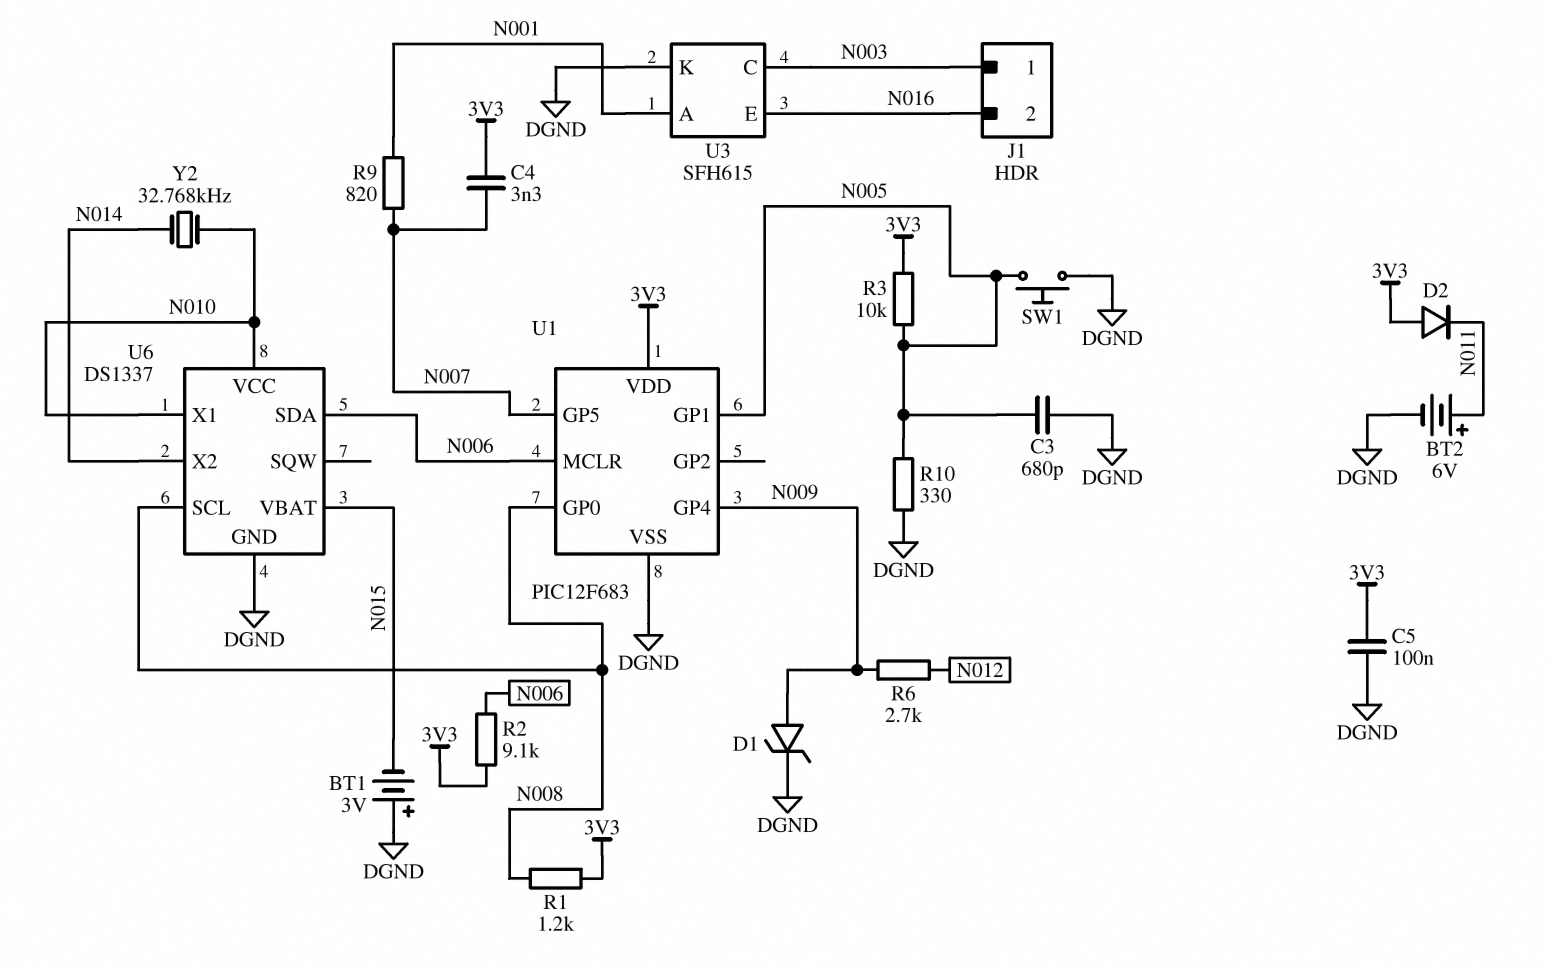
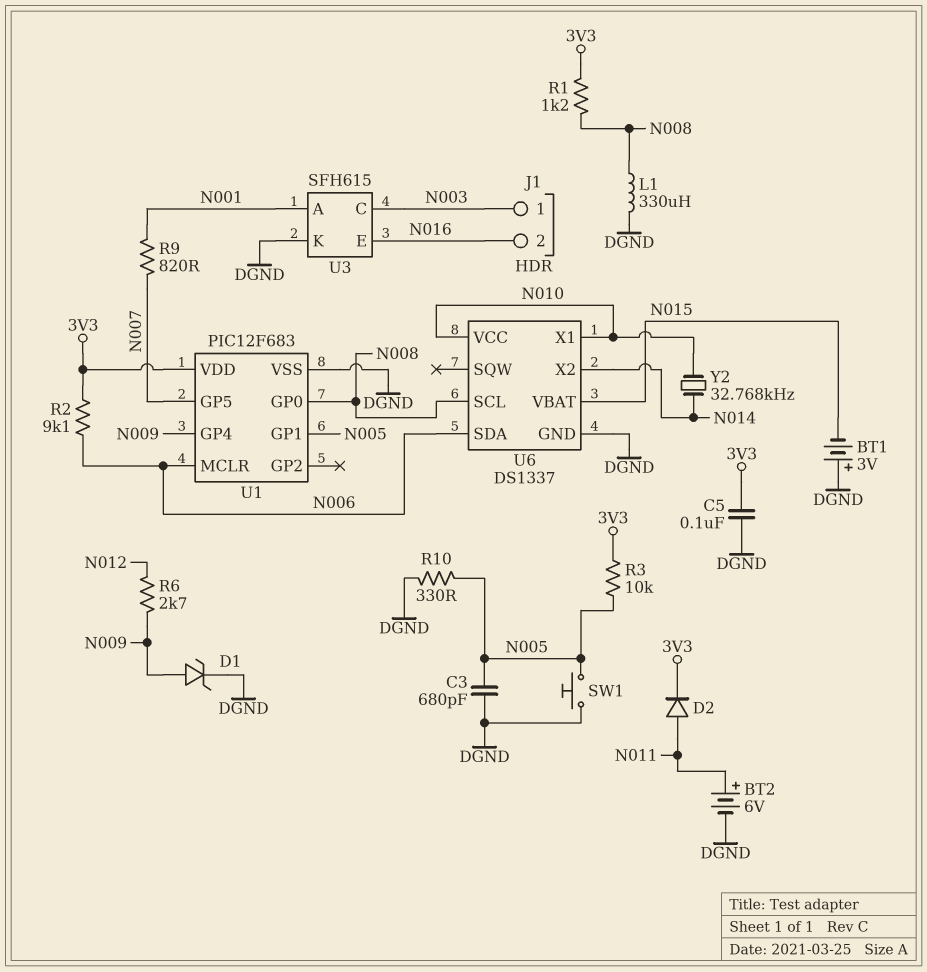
C4: 3.3nF (3V3, N007) -> none
D2: diode (A 3V3, K N011) -> diode (A N011, K 3V3)
L1: none -> 330uH (DGND, N008)

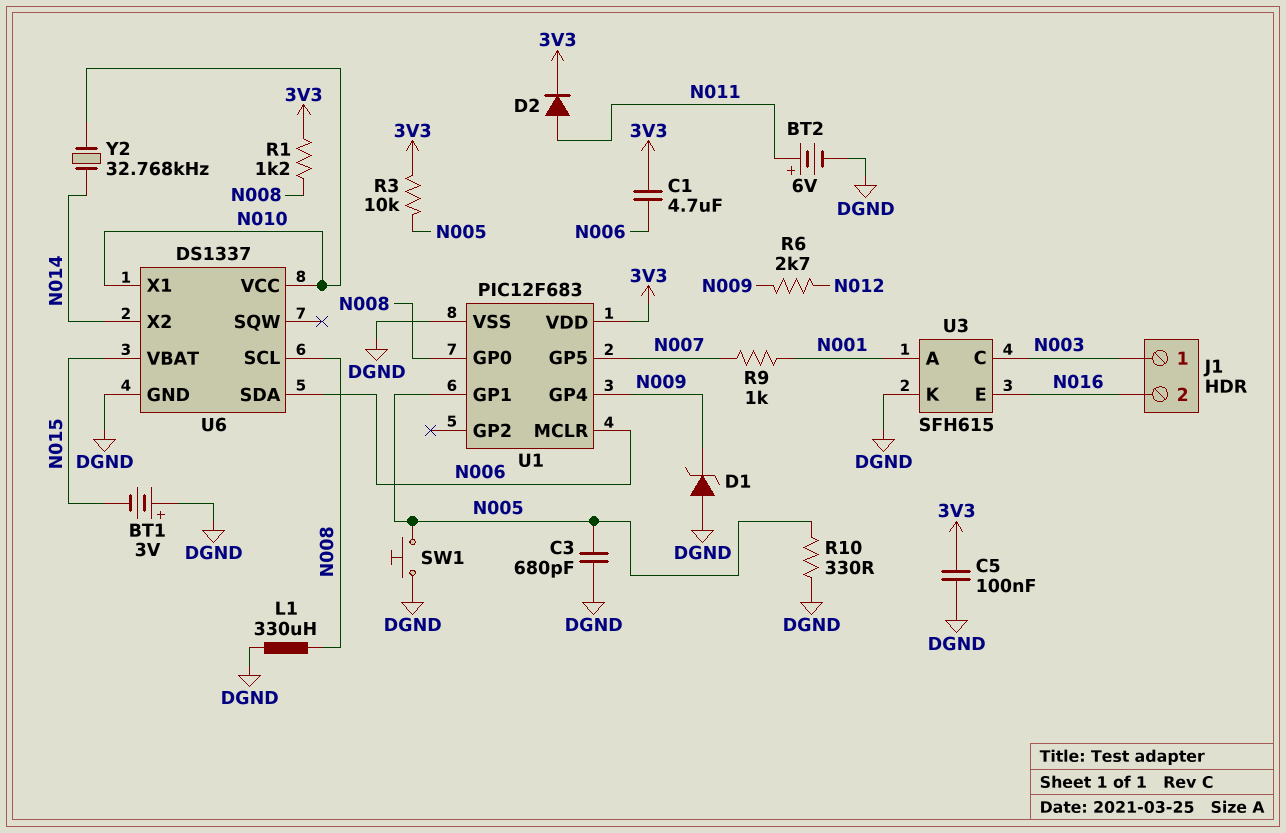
C1: none -> 4.7uF (3V3, N006)
D1: zener (A N009, K DGND) -> zener (A DGND, K N009)
R2: 9.1k (3V3, N006) -> none
R9: 820 (N001, N007) -> 1k (N001, N007)

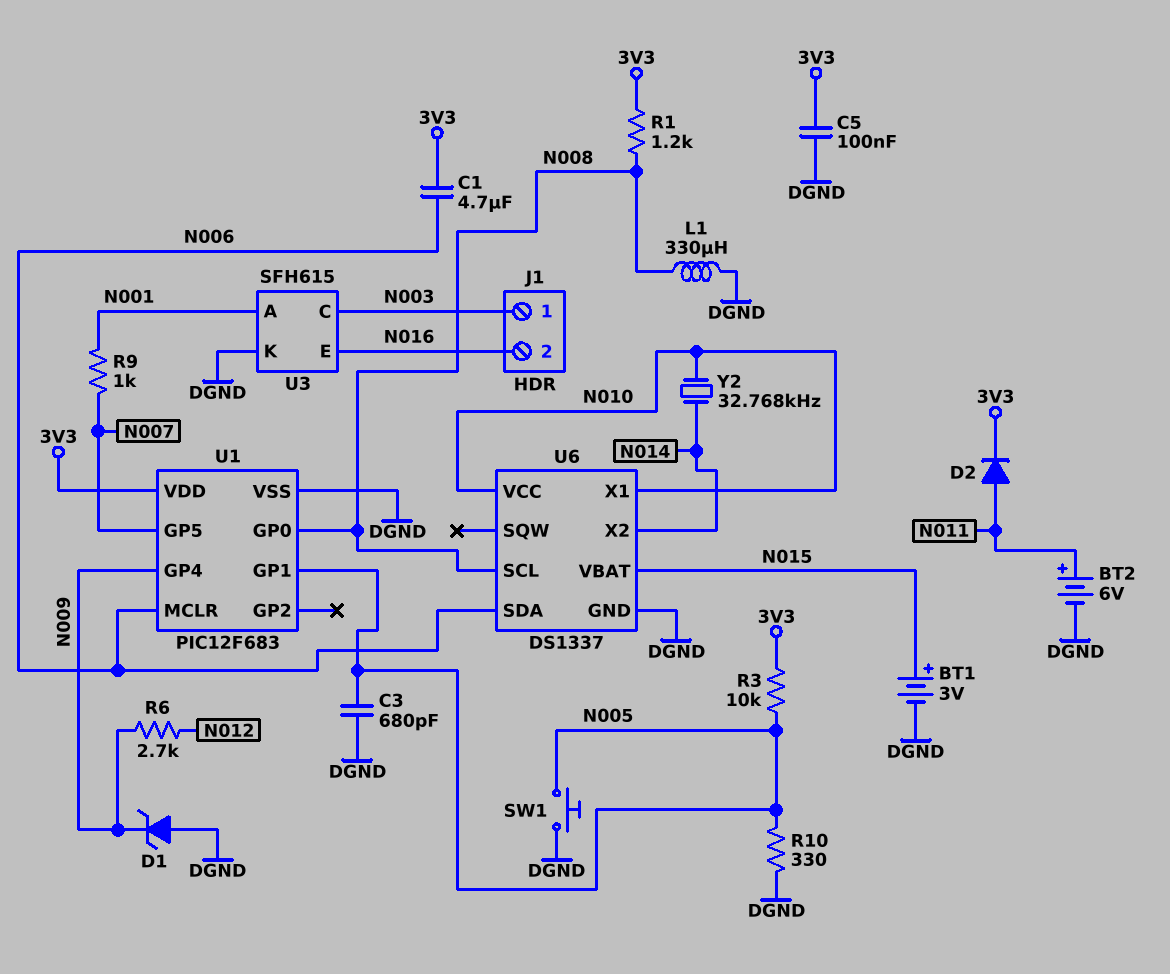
BT1: 3V (plus DGND, minus N015) -> 3V (plus N015, minus DGND)

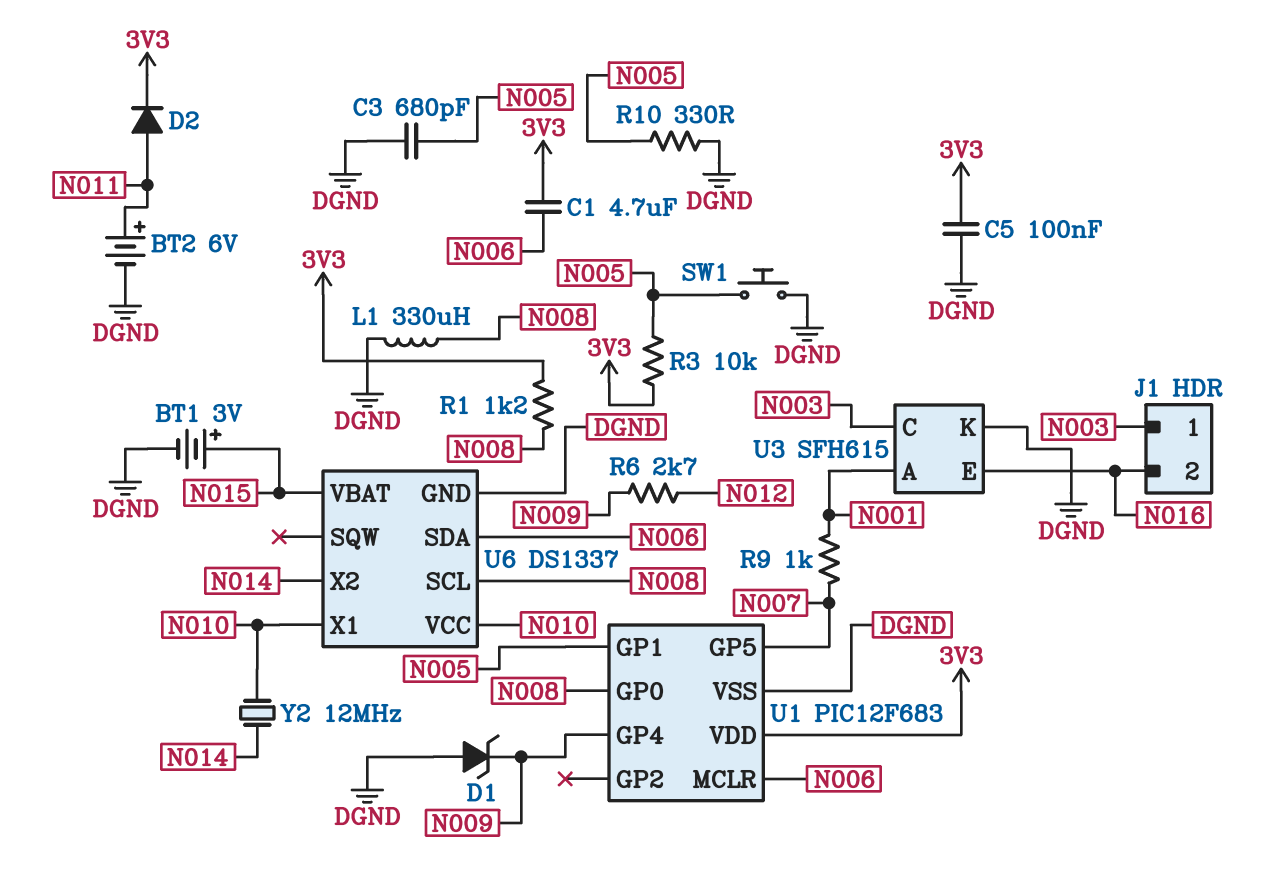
Y2: 32.768kHz (N010, N014) -> 12MHz (N010, N014)

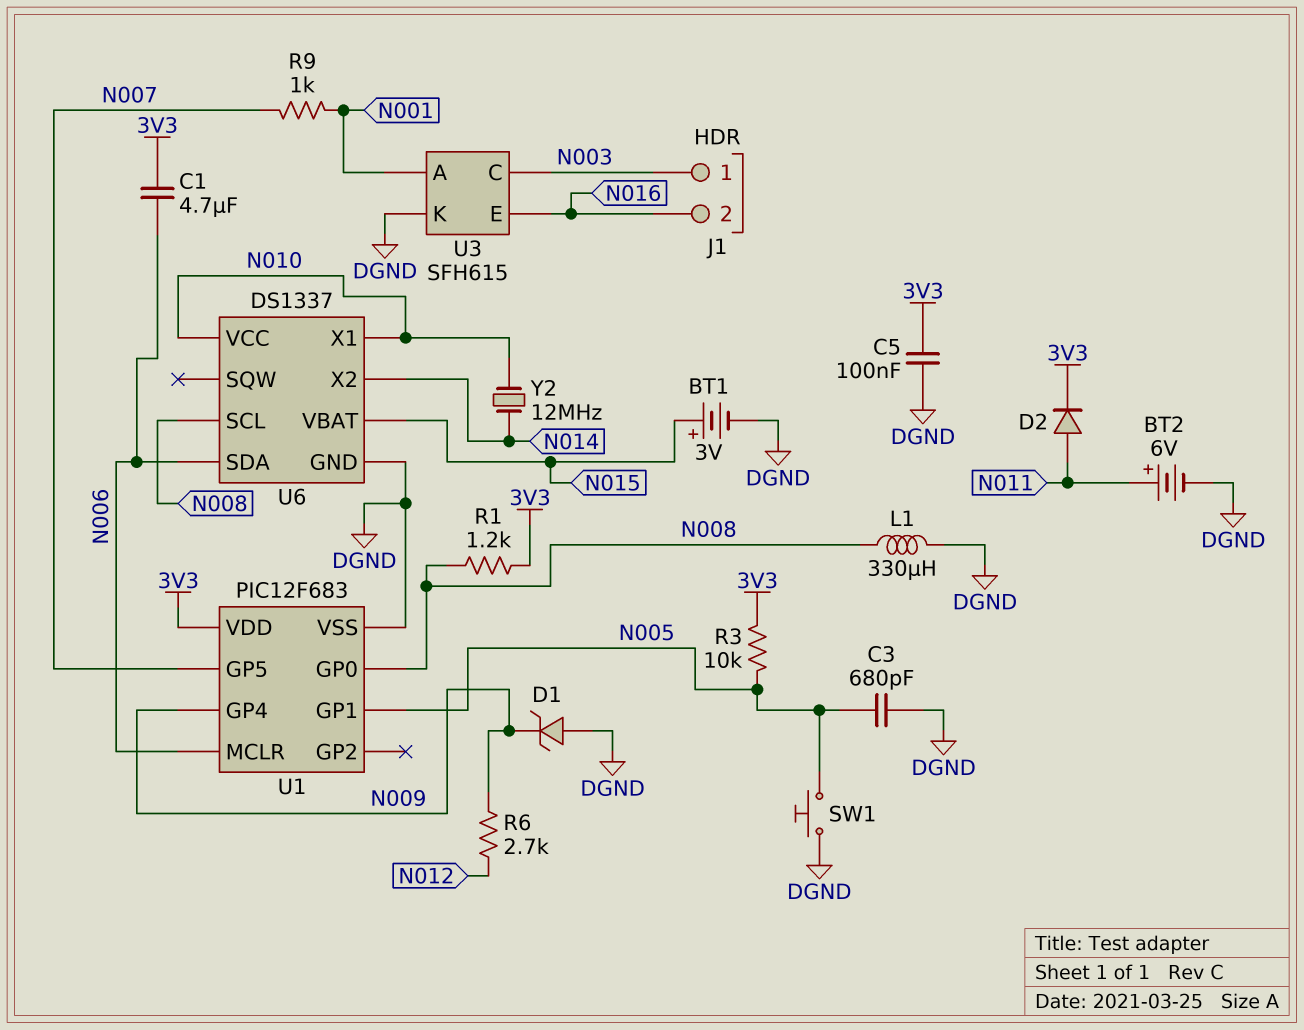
R10: 330 (DGND, N005) -> none

